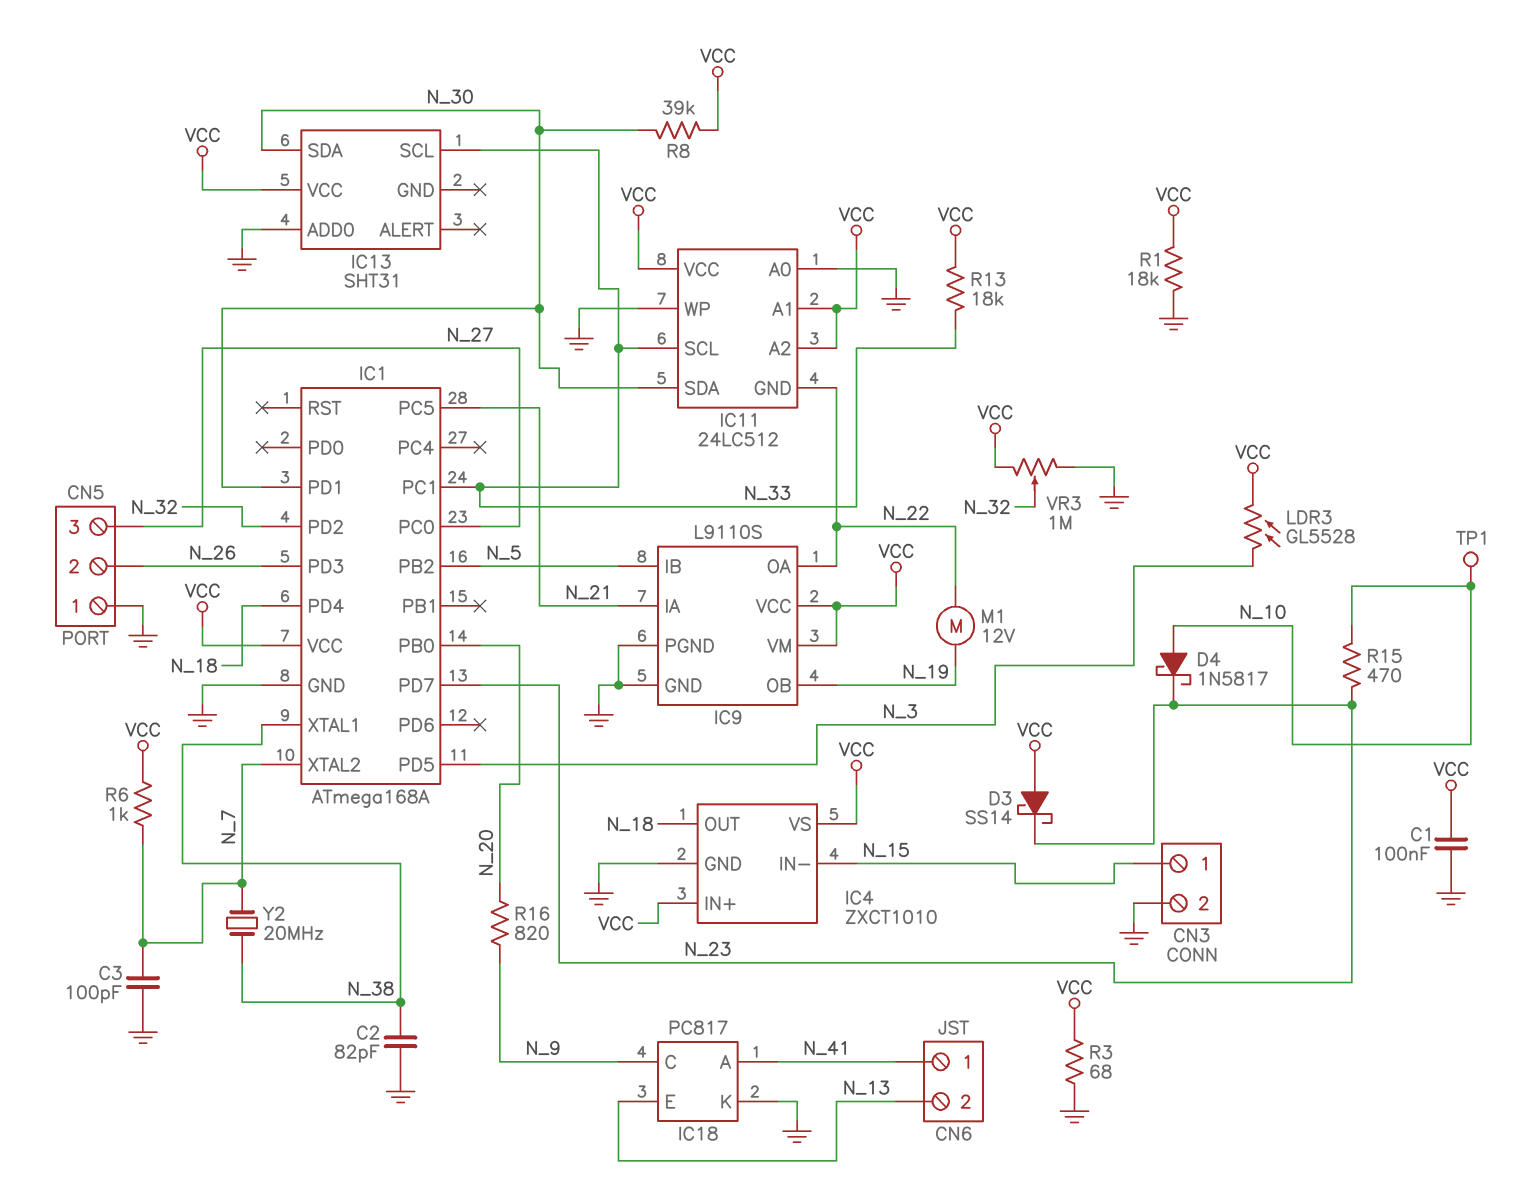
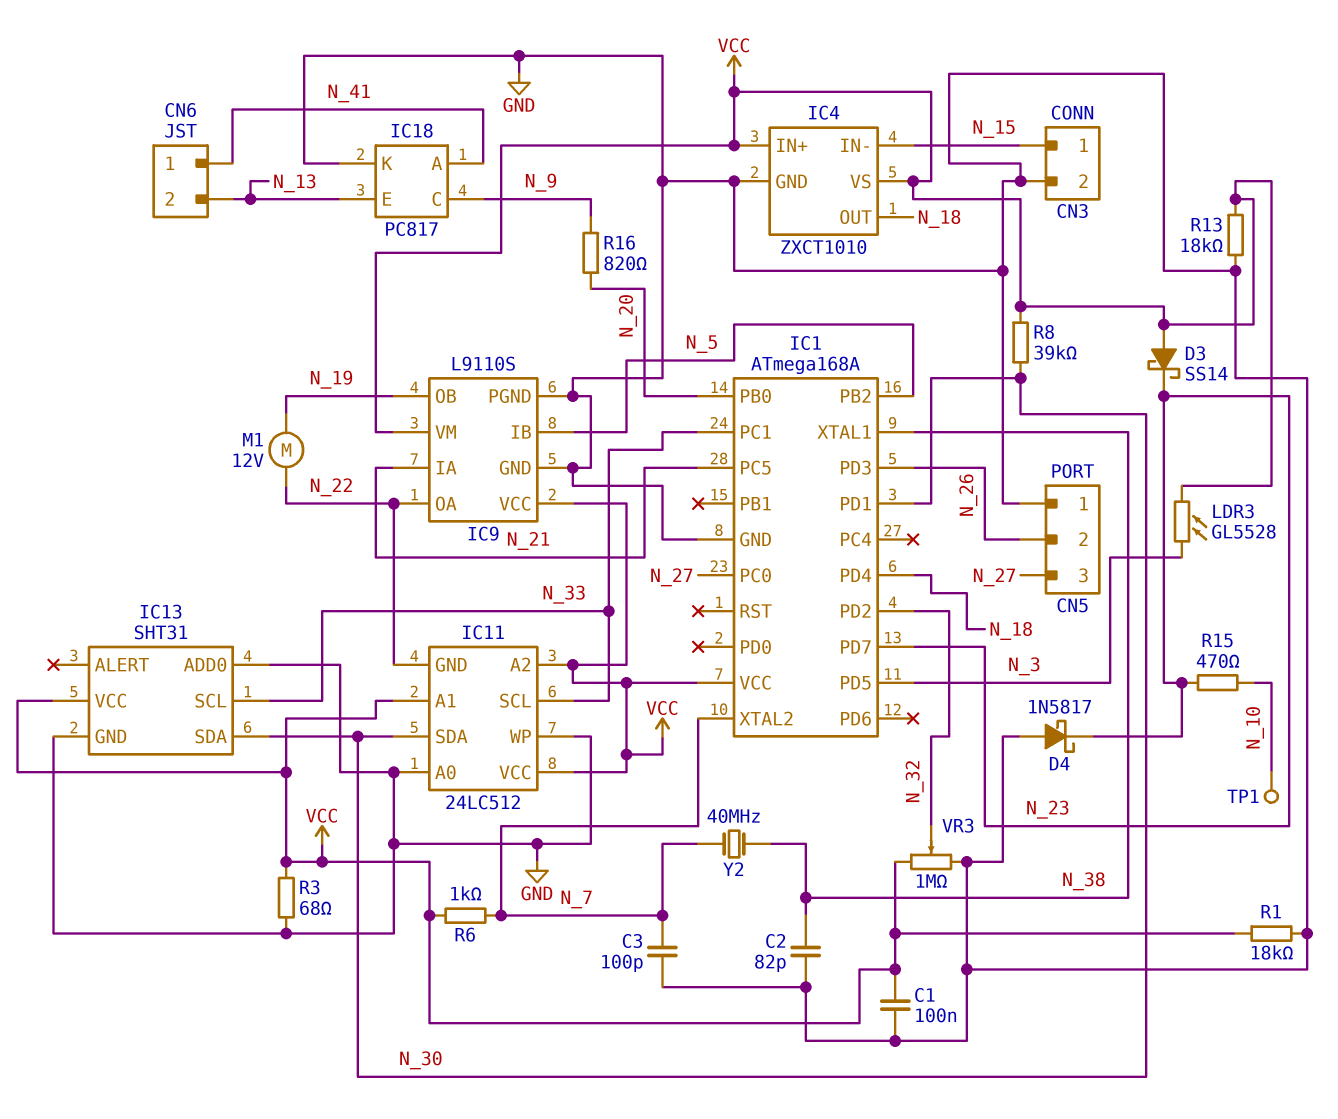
D4: schottky 1N5817 (A N_10, K N_23) -> schottky 1N5817 (A GND, K N_23)
IC13 pin GND: none -> GND
R13: 18k (N_33, VCC) -> 18k (GND, VCC)
Y2: 20MHz (N_7, N_38) -> 40MHz (N_7, N_38)

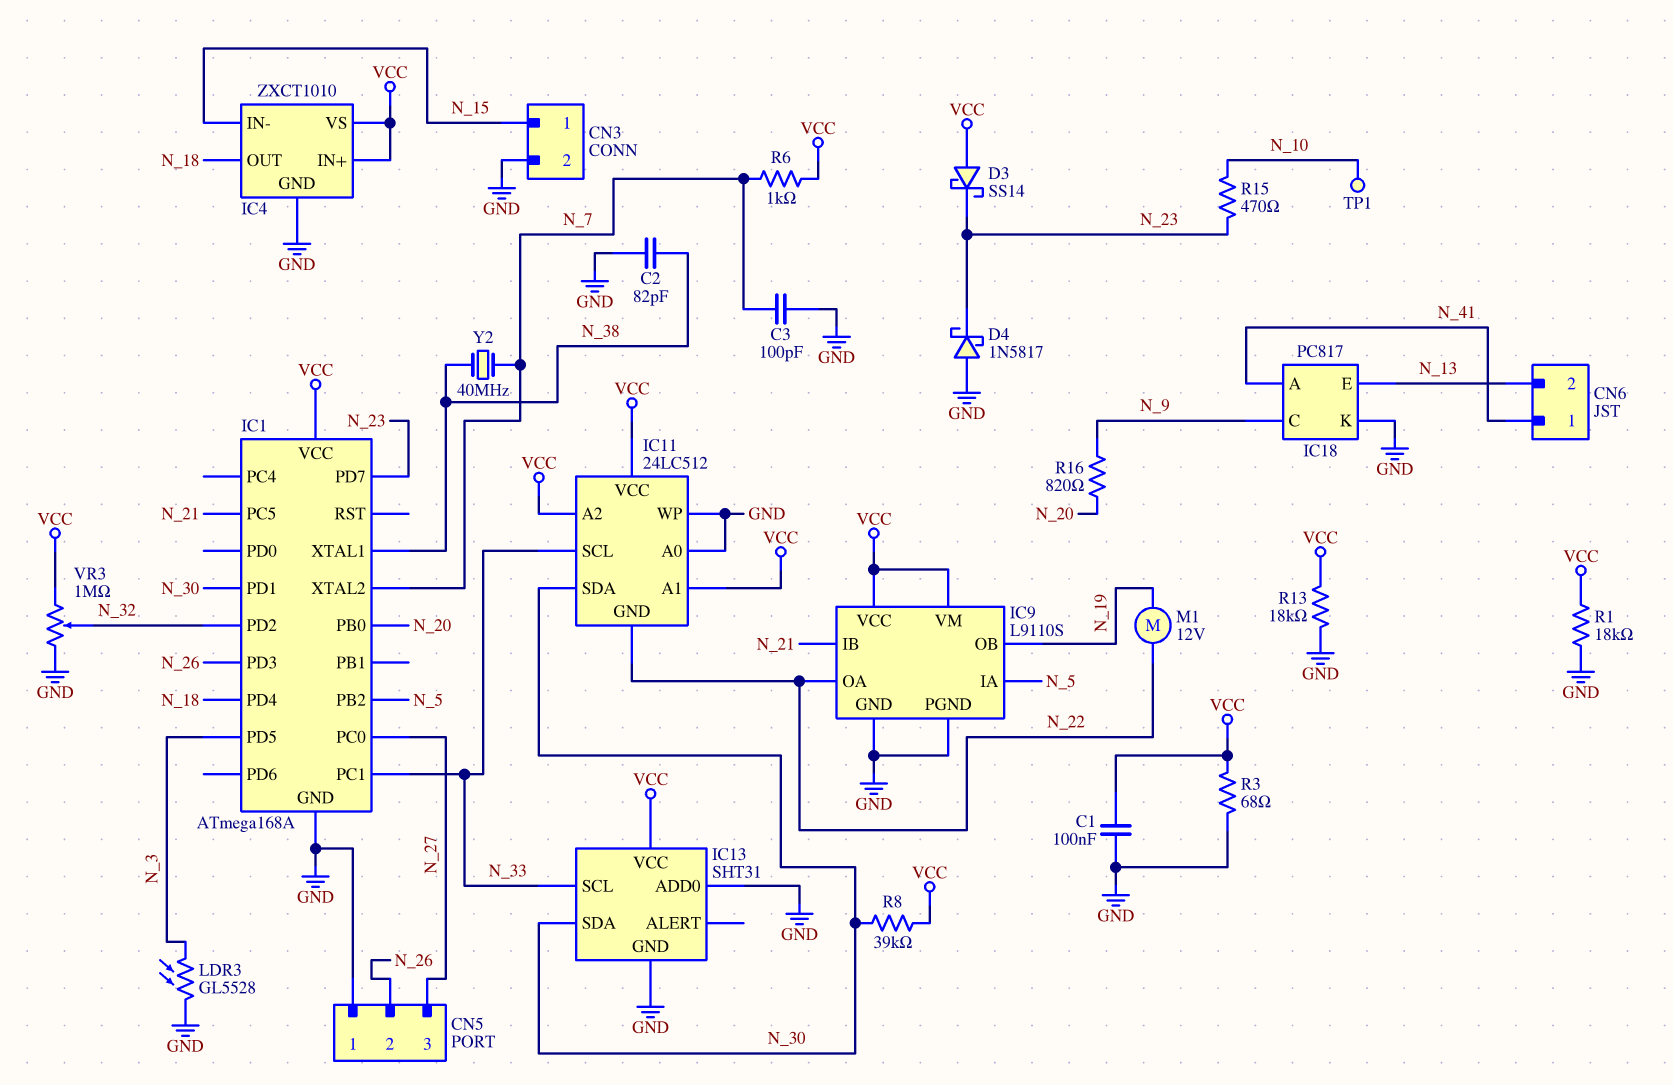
IC9 pin IA: N_21 -> N_5
IC9 pin IB: N_5 -> N_21
LDR3: GL5528 (N_3, VCC) -> GL5528 (GND, N_3)

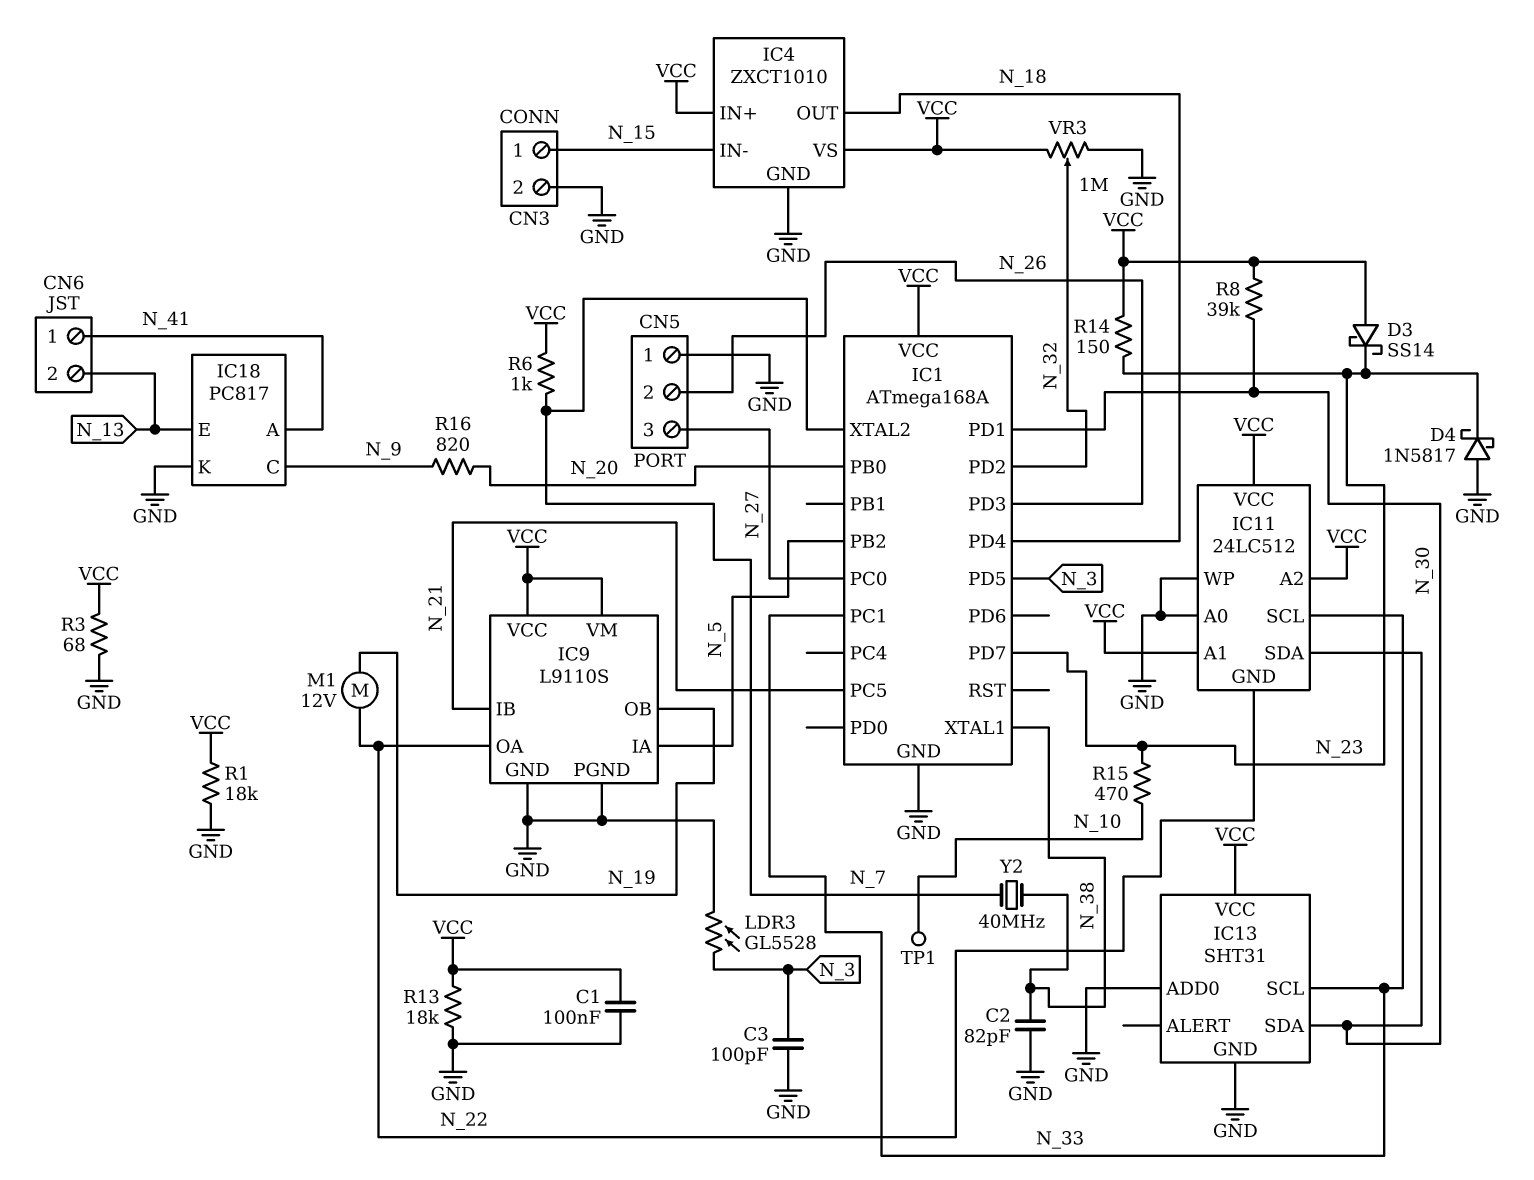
C3: 100pF (GND, N_7) -> 100pF (GND, N_3)
R14: none -> 150 (N_23, VCC)

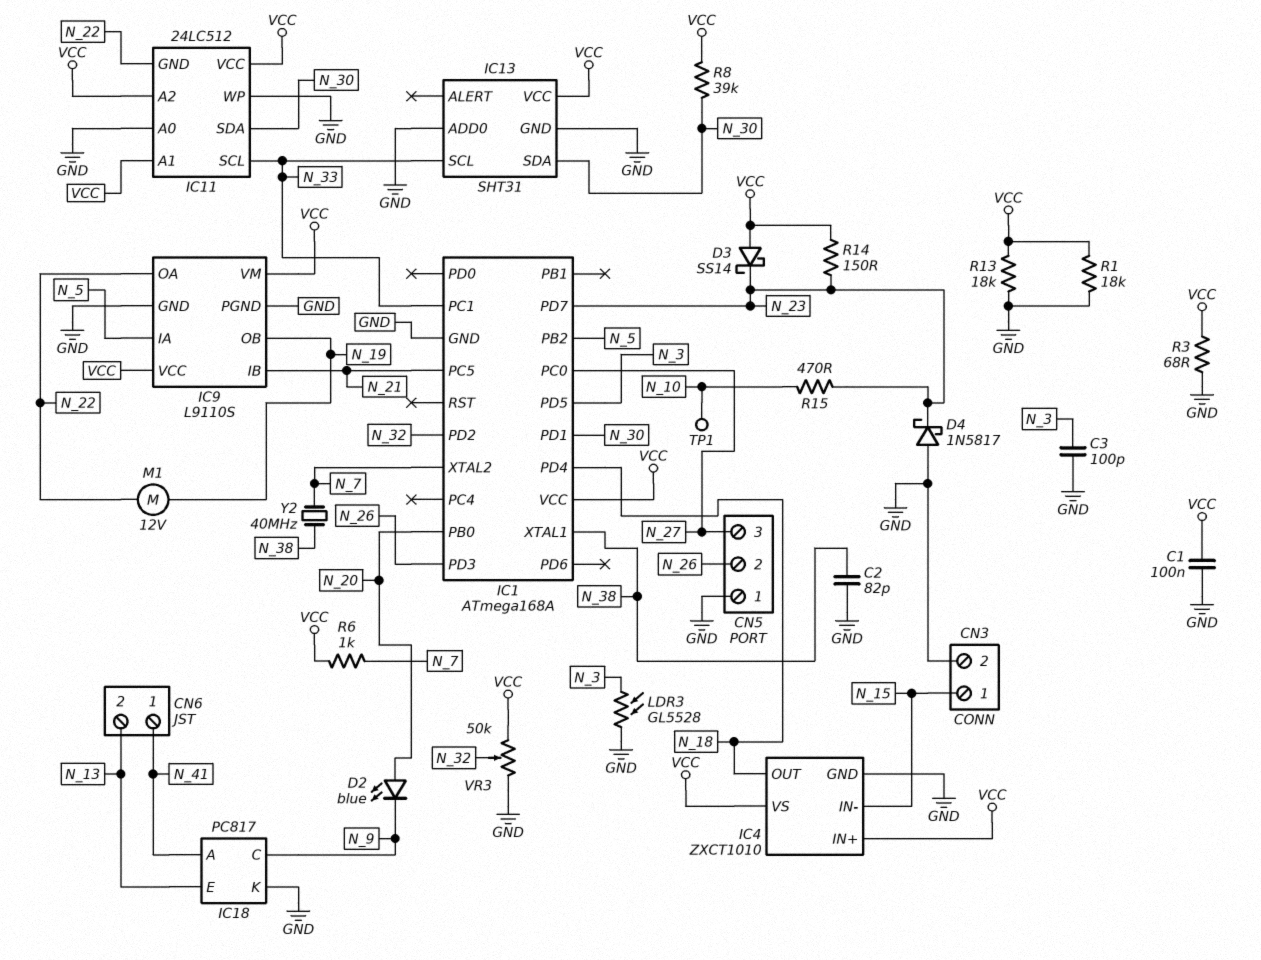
D2: none -> LED blue (A N_20, K N_9)
R16: 820 (N_9, N_20) -> none
VR3: 1M (GND, VCC, wiper N_32) -> 50k (GND, VCC, wiper N_32)

